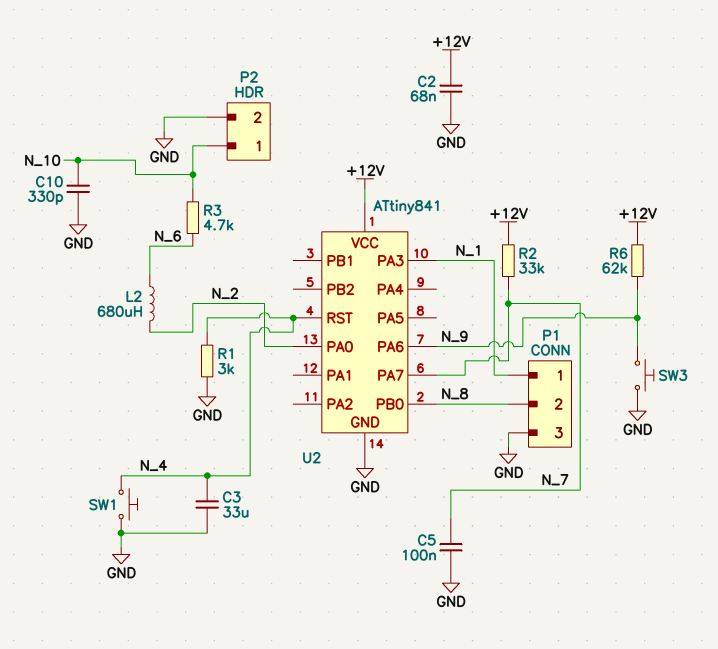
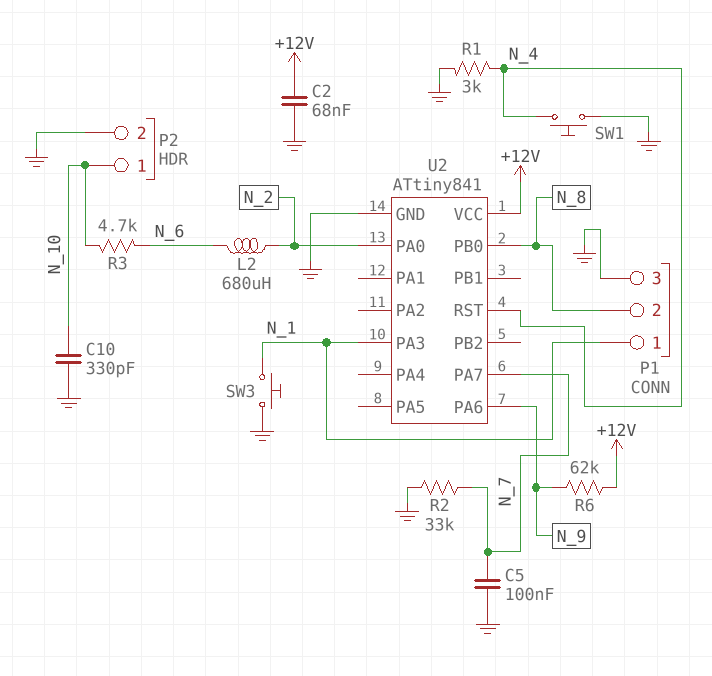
C3: 33uF (GND, N_4) -> none
R2: 33k (+12V, N_7) -> 33k (GND, N_7)
SW3: button (GND, N_9) -> button (GND, N_1)

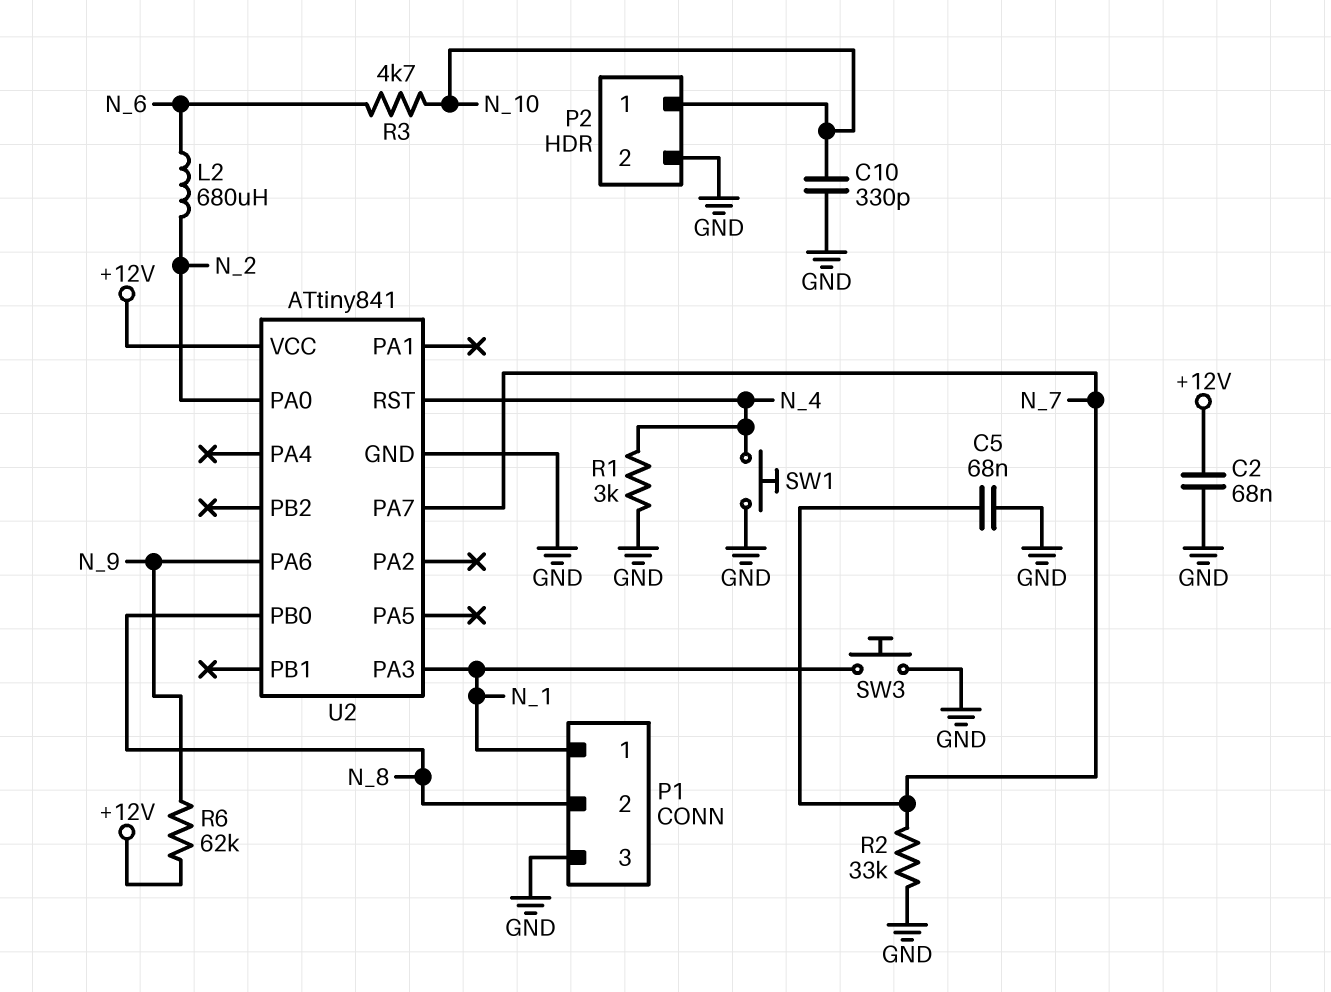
C5: 100nF (GND, N_7) -> 68nF (GND, N_7)

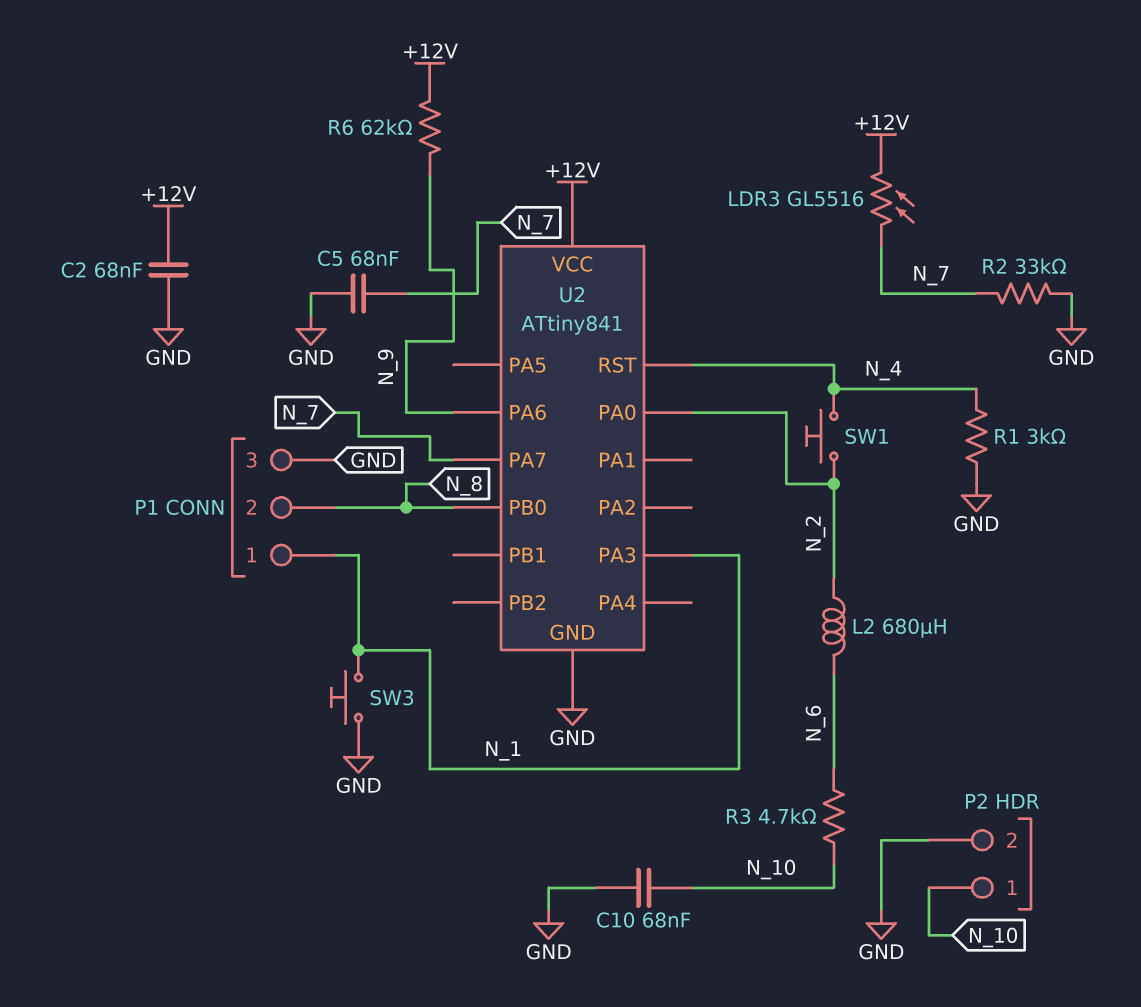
C10: 330pF (GND, N_10) -> 68nF (GND, N_10)
LDR3: none -> GL5516 (+12V, N_7)
SW1: button (GND, N_4) -> button (N_2, N_4)

